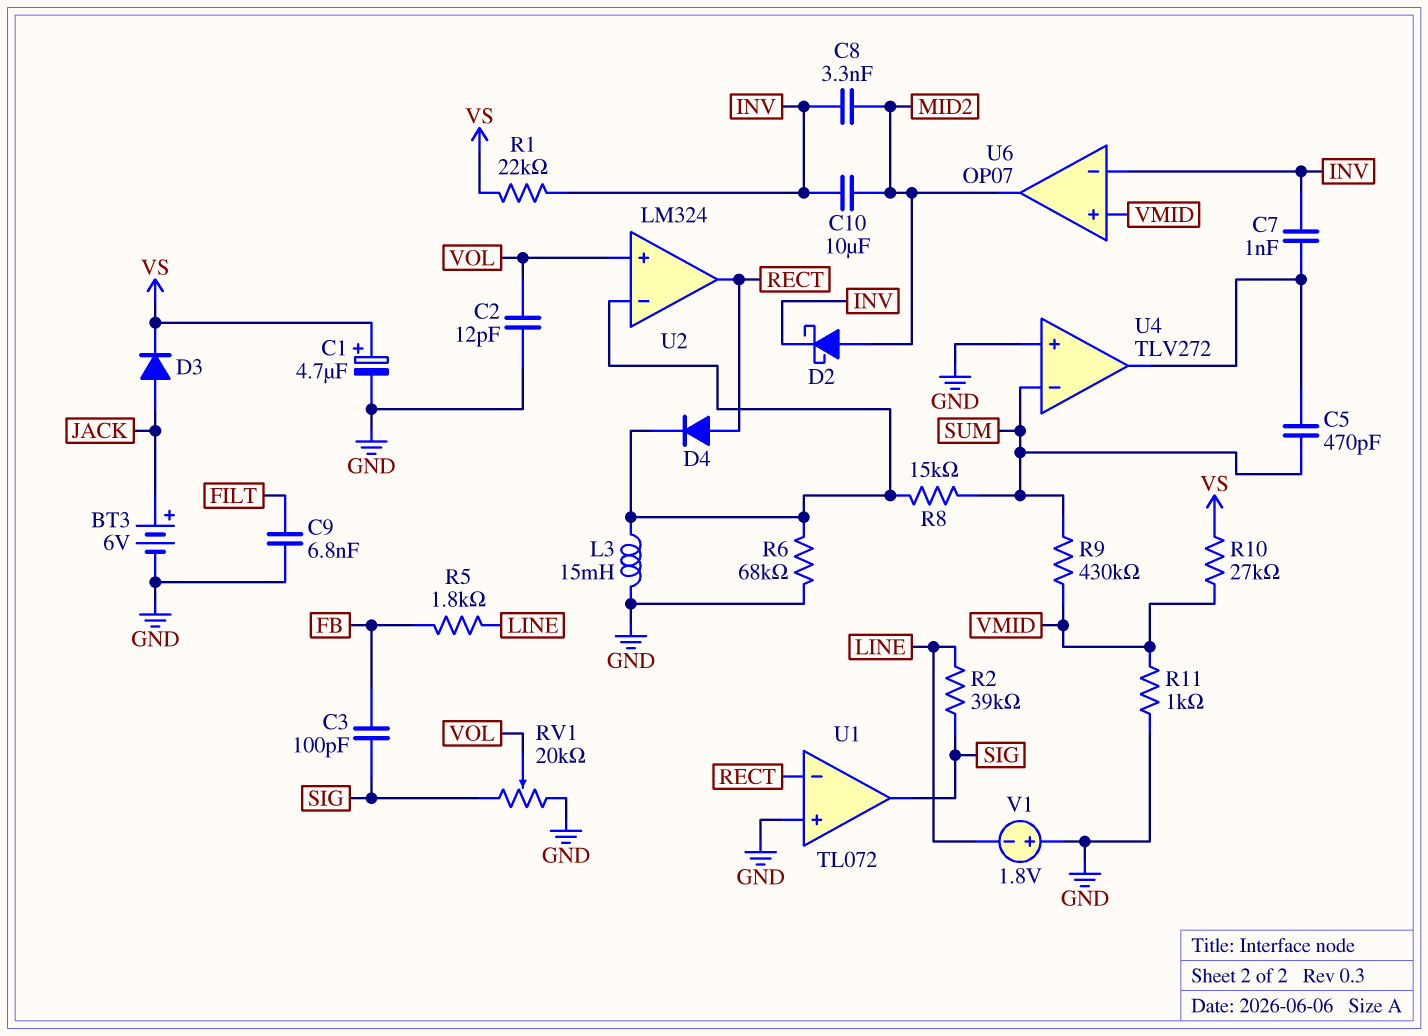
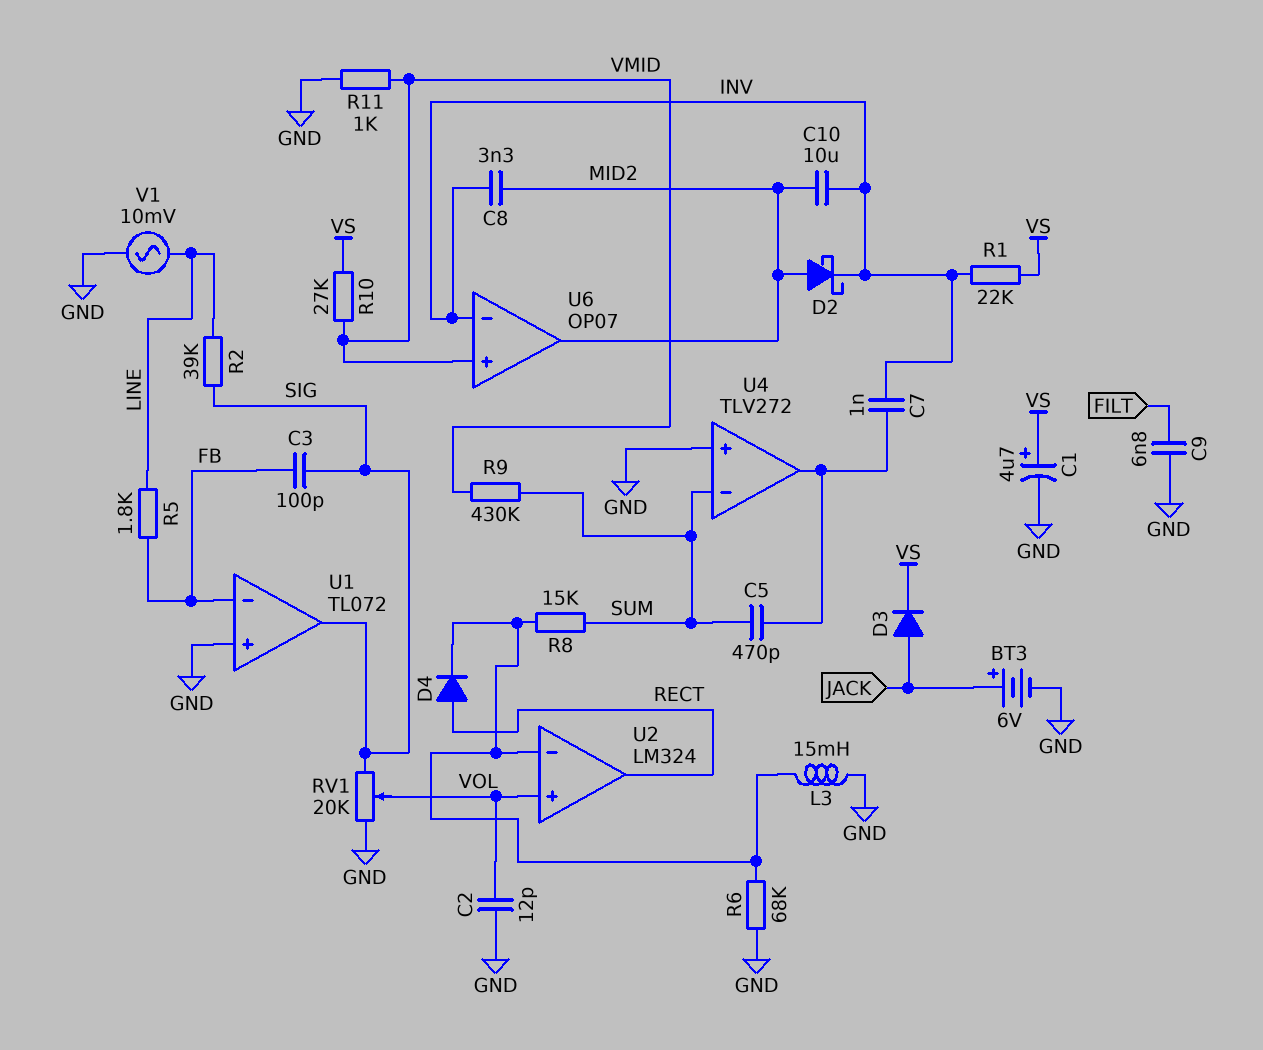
U1 pin in-: RECT -> FB
V1: 1.8V (plus GND, minus LINE) -> AC 10mV (GND, LINE)

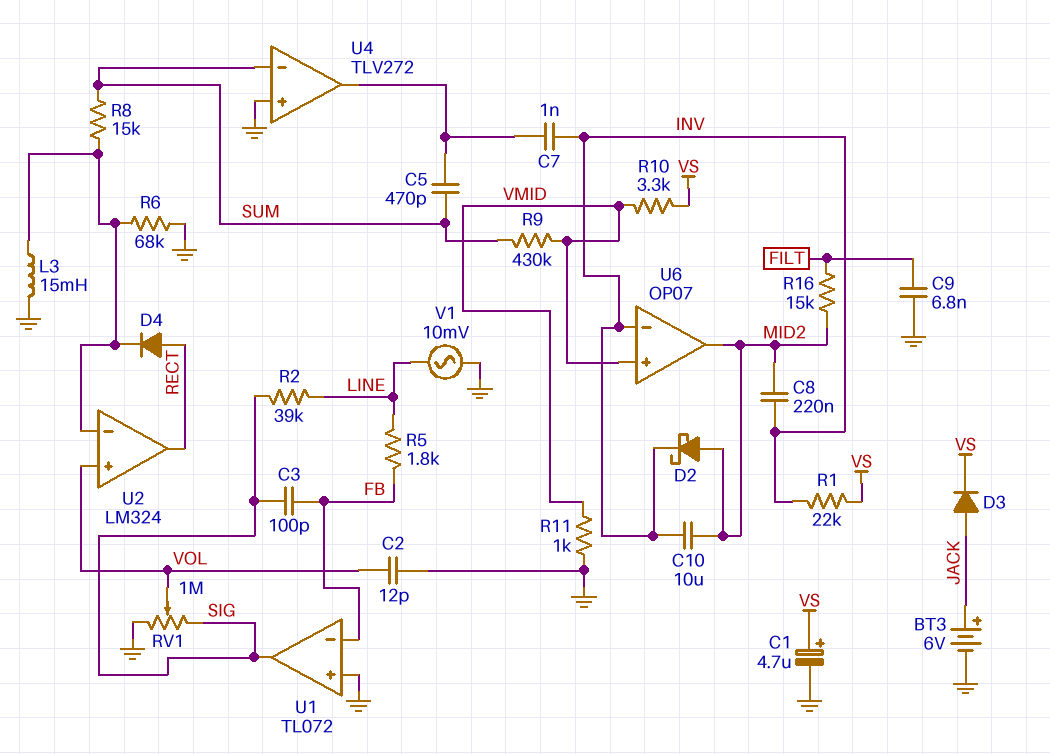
C8: 3.3nF (INV, MID2) -> 220nF (INV, MID2)
R10: 27k (VMID, VS) -> 3.3k (VMID, VS)
R16: none -> 15k (FILT, MID2)
RV1: 20k (GND, SIG, wiper VOL) -> 1M (GND, SIG, wiper VOL)

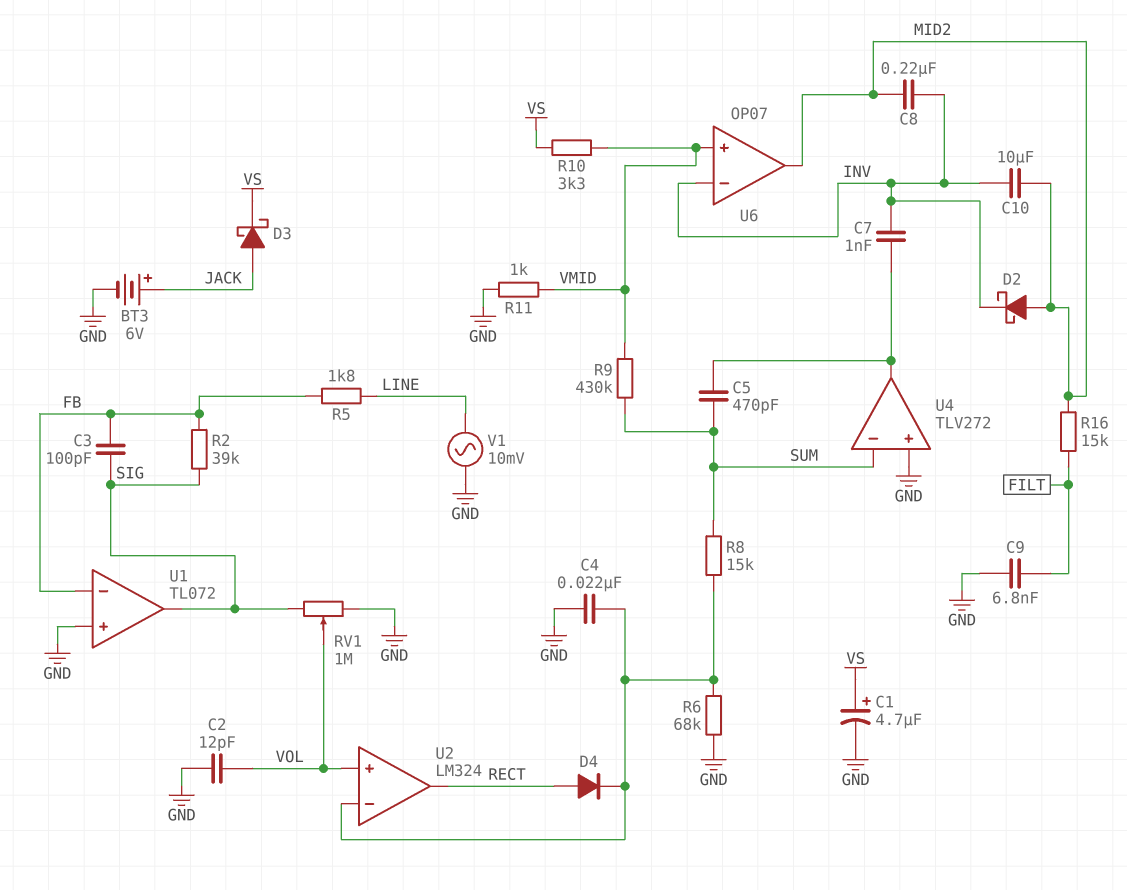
C4: none -> 22nF (GND, U2/in-)
D3: diode (A JACK, K VS) -> schottky (A JACK, K VS)
L3: 15mH (GND, U2/in-) -> none
R1: 22k (INV, VS) -> none
R2: 39k (LINE, SIG) -> 39k (FB, SIG)

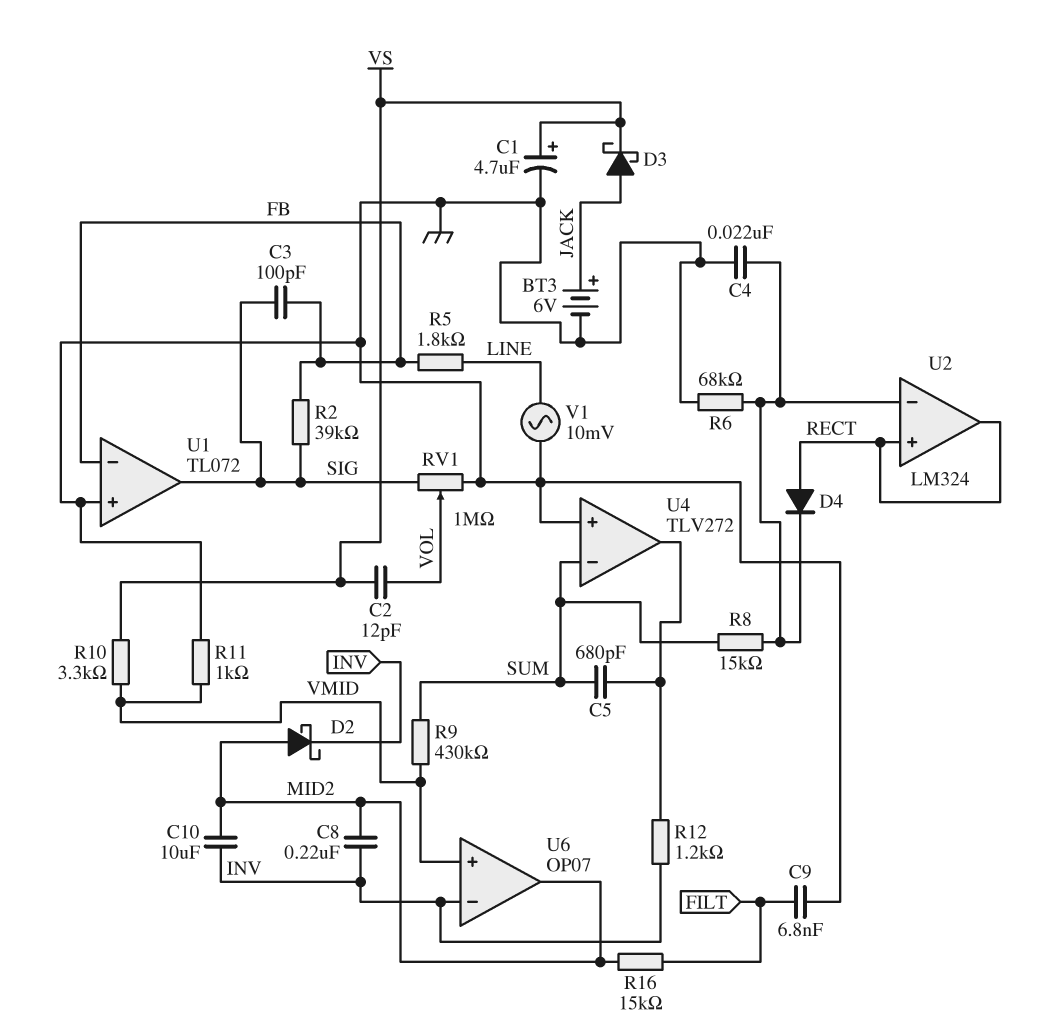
C2: 12pF (GND, VOL) -> 12pF (VOL, VS)
C5: 470pF (SUM, U4/out) -> 680pF (SUM, U4/out)
C7: 1nF (INV, U4/out) -> none
R12: none -> 1.2k (INV, U4/out)
U2 pin in+: VOL -> RECT

